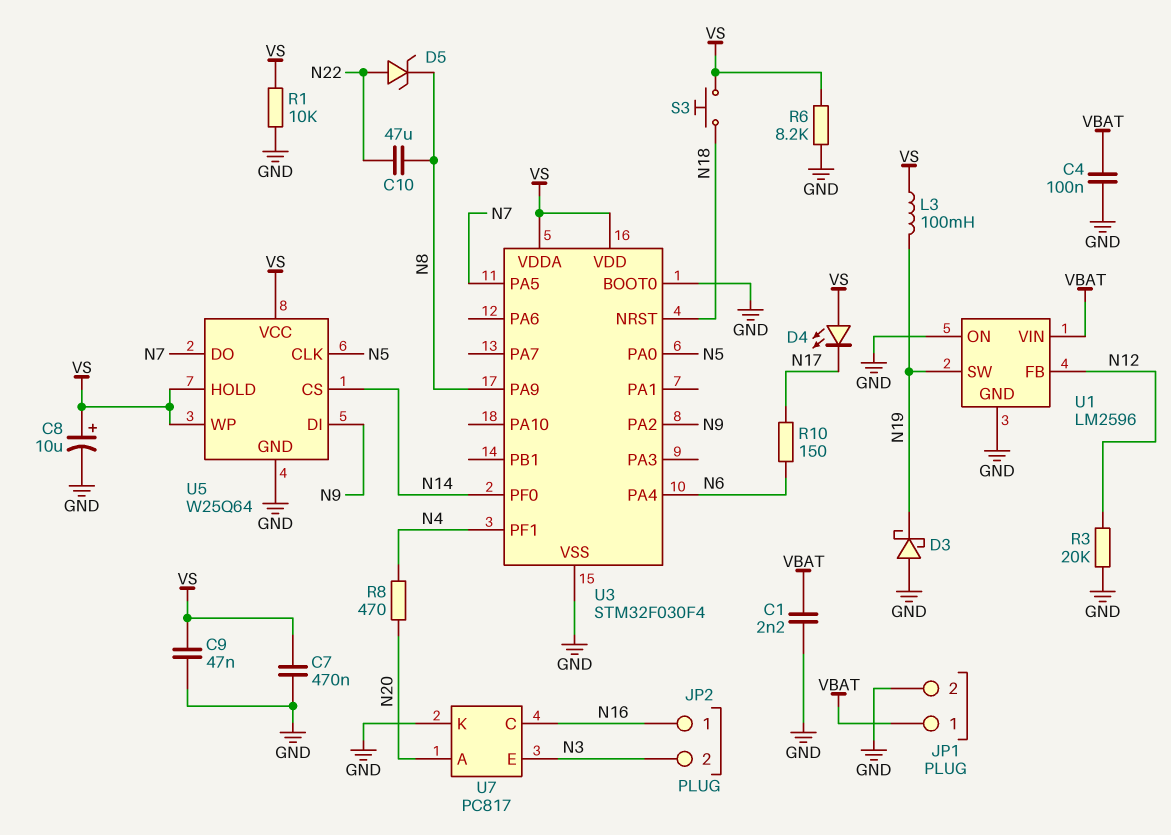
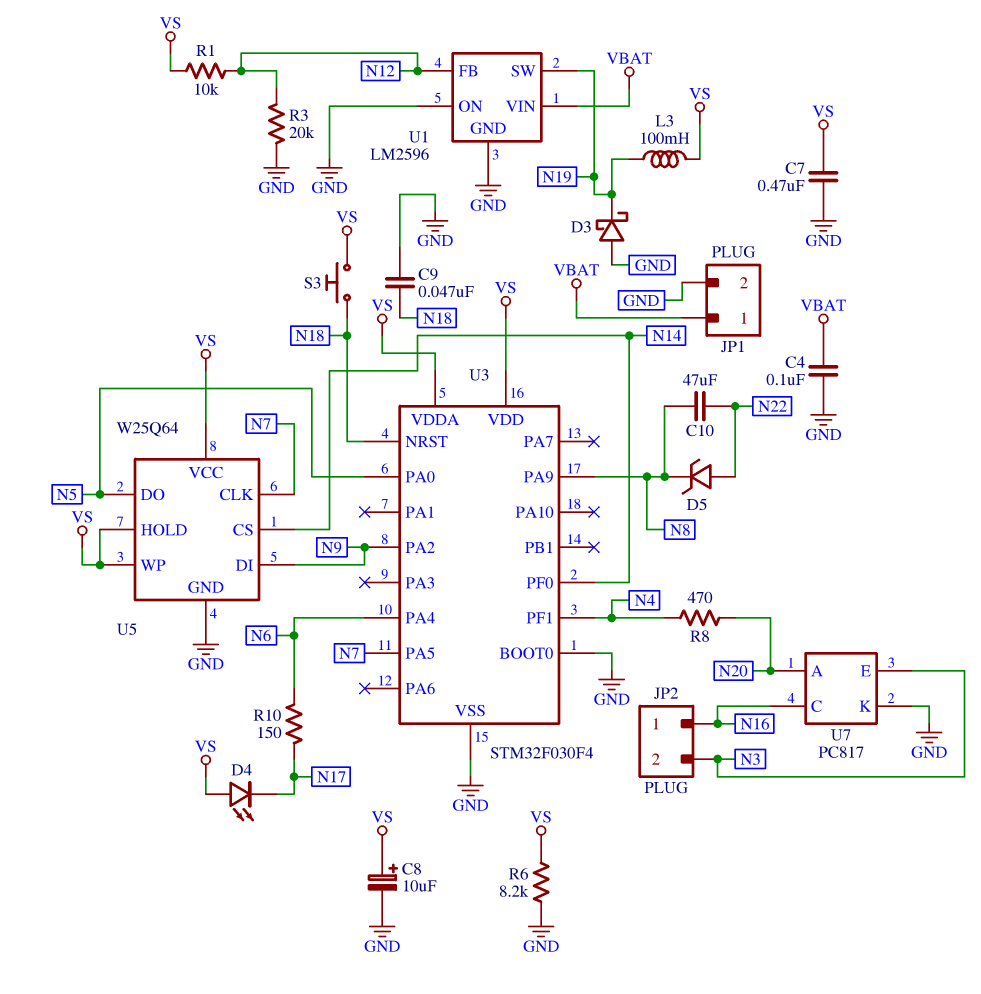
C1: 2.2nF (GND, VBAT) -> none
C9: 47nF (GND, VS) -> 47nF (GND, N18)
R1: 10k (GND, VS) -> 10k (N12, VS)
U5 pin CLK: N5 -> N7
U5 pin DO: N7 -> N5

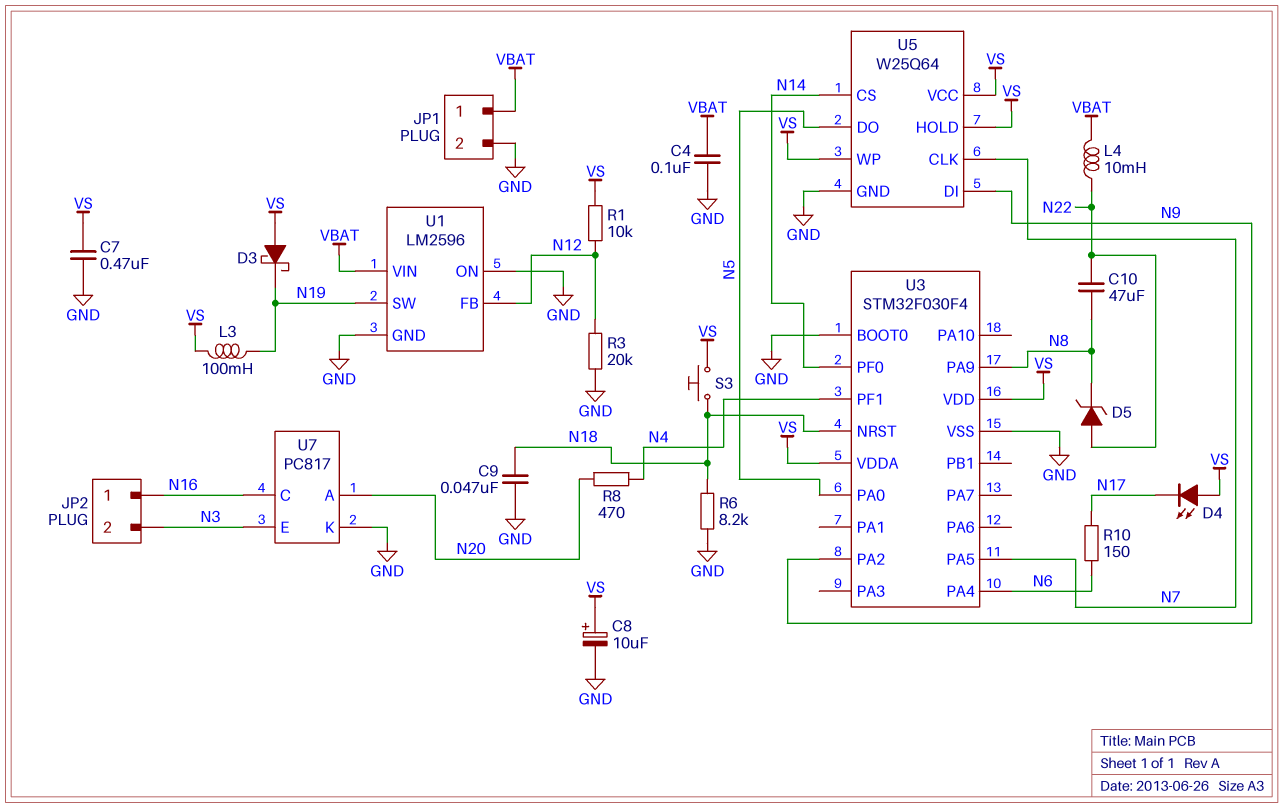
D3: schottky (A GND, K N19) -> schottky (A VS, K N19)
L4: none -> 10mH (N22, VBAT)
R6: 8.2k (GND, VS) -> 8.2k (GND, N18)

